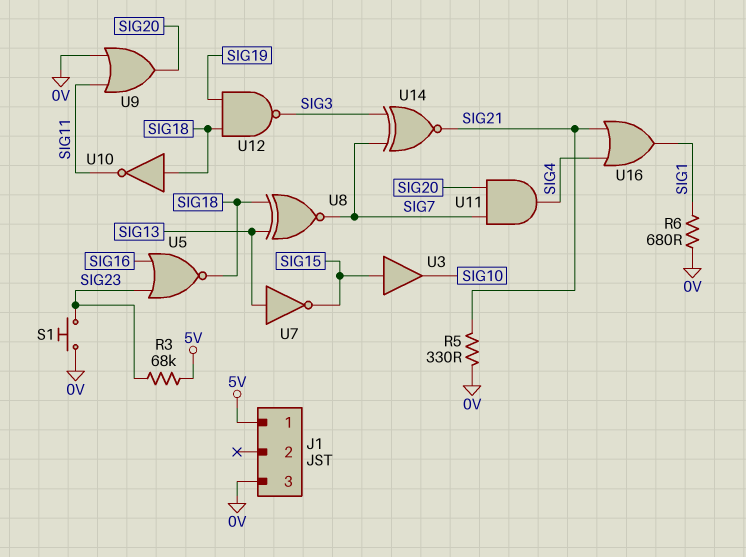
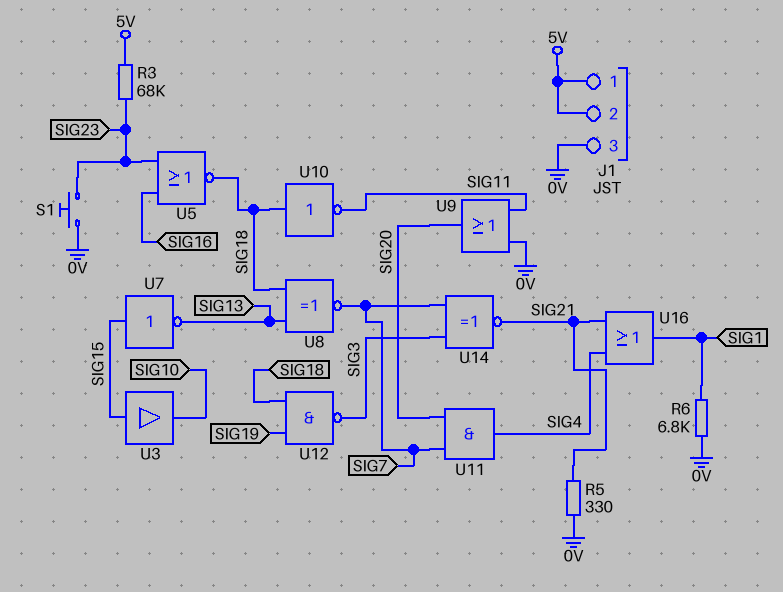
J1 pin 2: none -> 5V
R6: 680 (0V, SIG1) -> 6.8k (0V, SIG1)
U7: NOT (in SIG13, out SIG15) -> NOT (in SIG15, out SIG13)

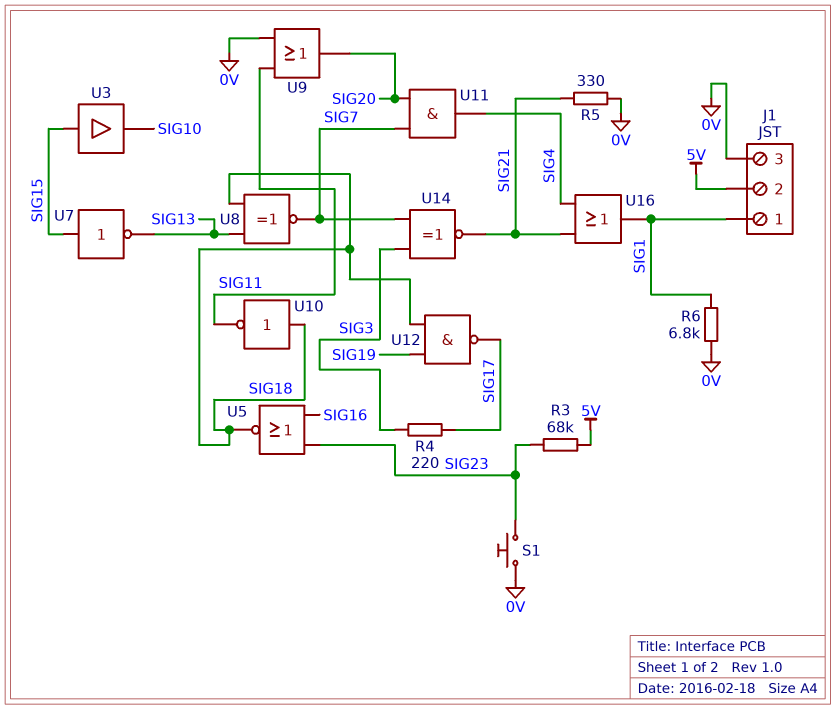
J1 pin 1: 5V -> SIG1
R4: none -> 220 (SIG3, SIG17)
U12: NAND (in SIG18, in SIG19, out SIG3) -> NAND (in SIG18, in SIG19, out SIG17)

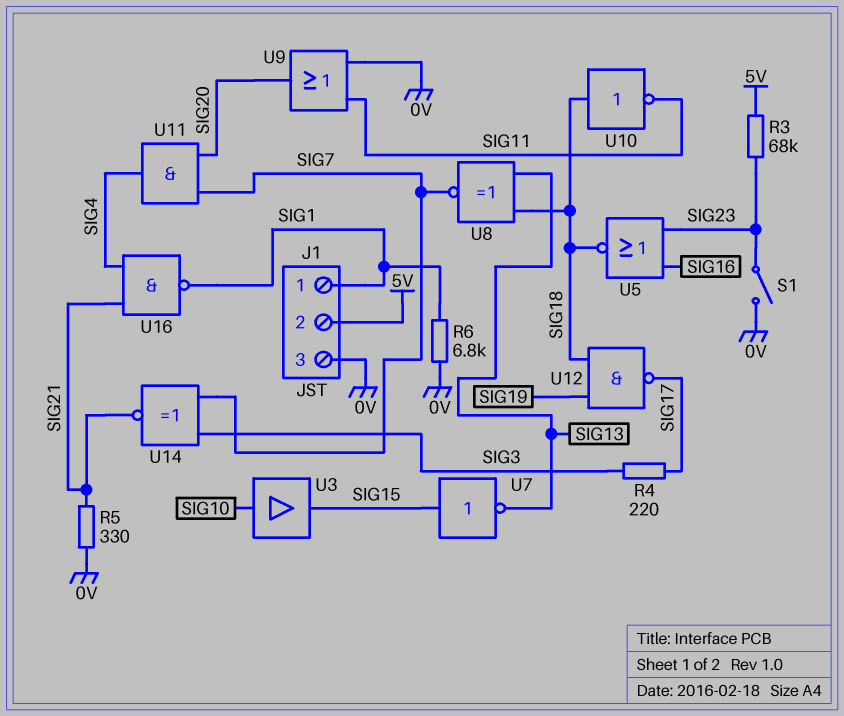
S1: button (0V, SIG23) -> switch (0V, SIG23)
U3: buffer (in SIG15, out SIG10) -> buffer (in SIG10, out SIG15)
U16: OR (in SIG4, in SIG21, out SIG1) -> NAND (in SIG4, in SIG21, out SIG1)

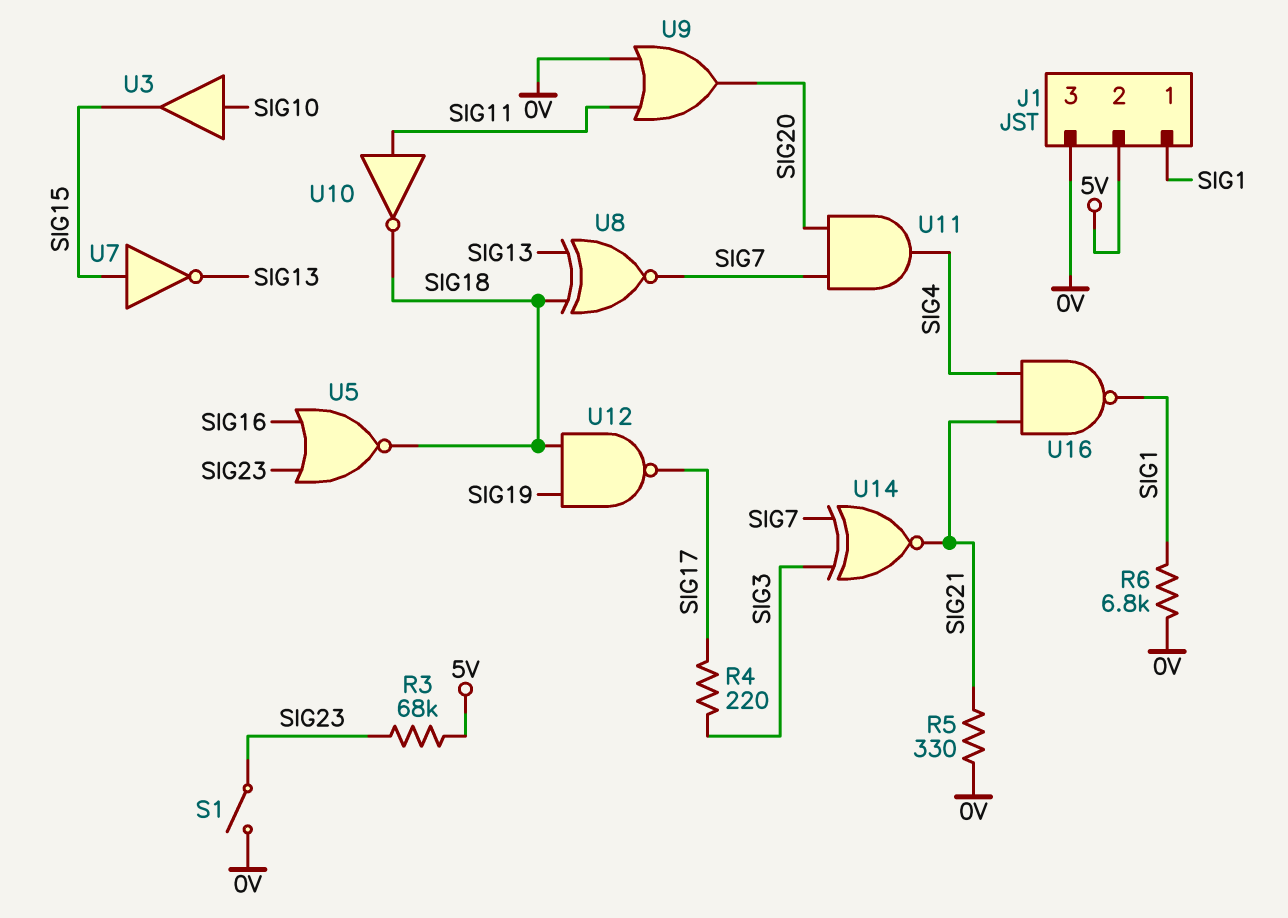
U10: NOT (in SIG18, out SIG11) -> NOT (in SIG11, out SIG18)

